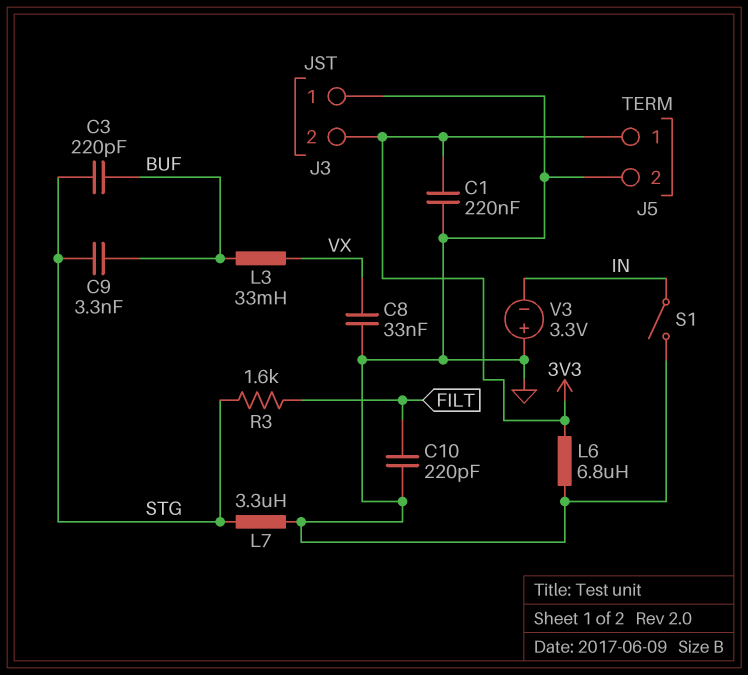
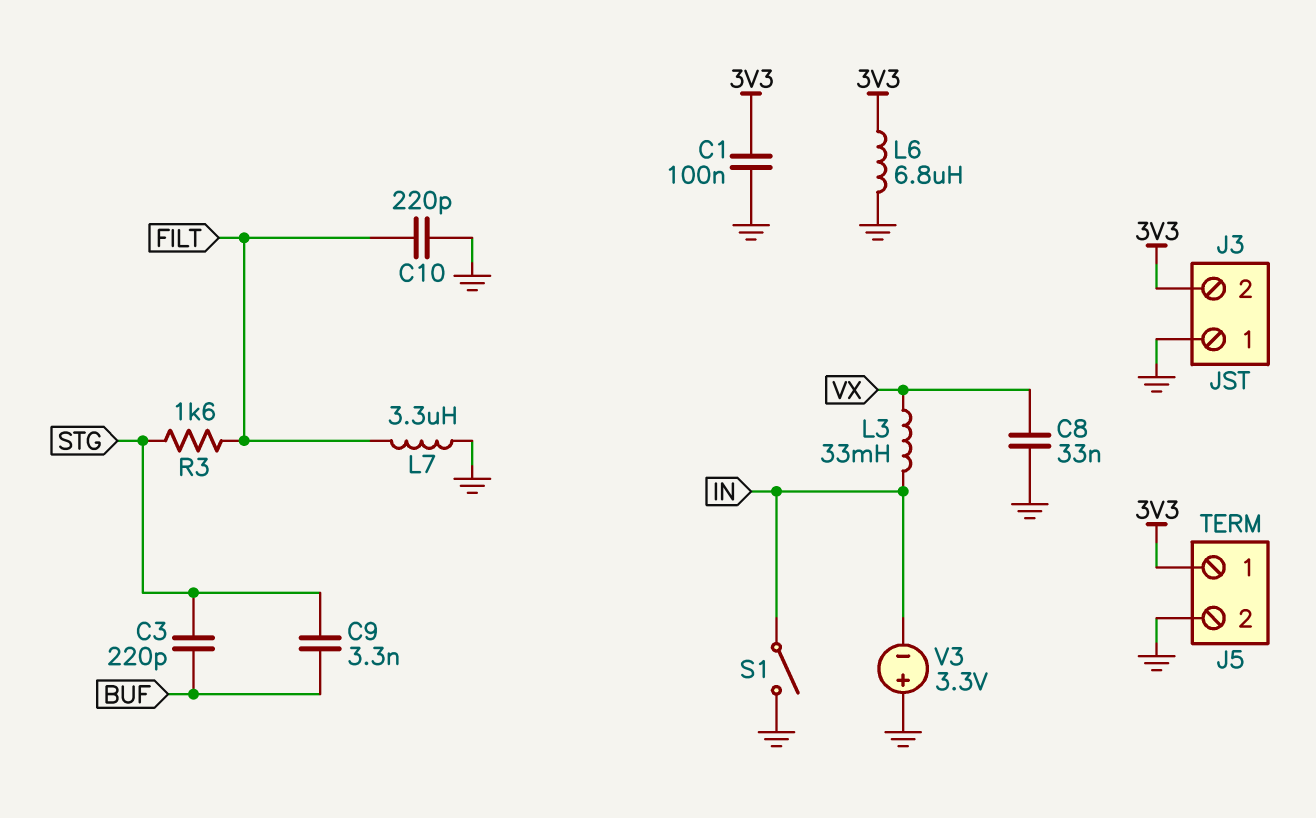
C1: 220nF (3V3, GND) -> 100nF (3V3, GND)
L3: 33mH (BUF, VX) -> 33mH (IN, VX)
L7: 3.3uH (GND, STG) -> 3.3uH (FILT, GND)

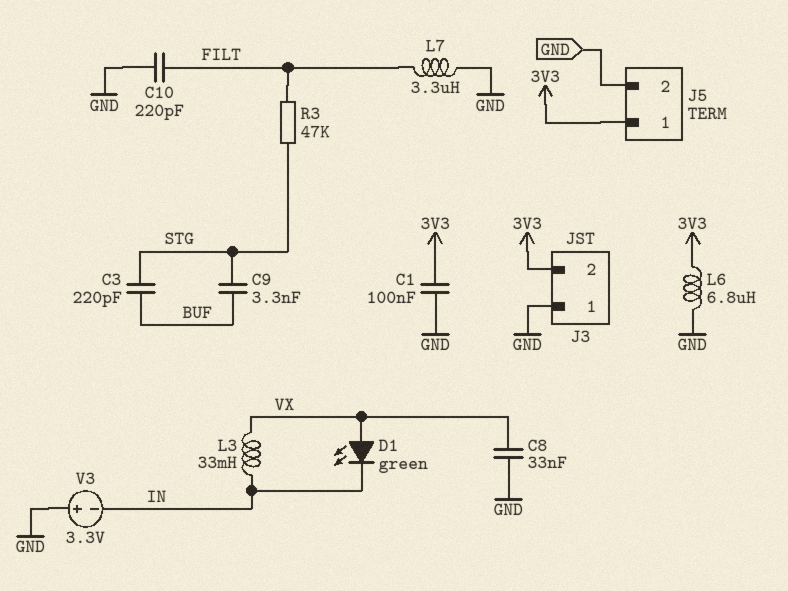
D1: none -> LED green (A VX, K IN)
R3: 1.6k (FILT, STG) -> 47k (FILT, STG)
S1: switch (GND, IN) -> none

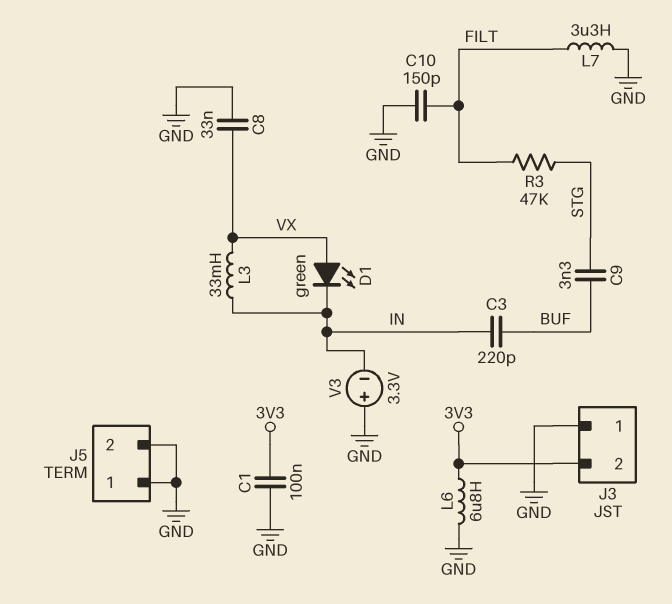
C3: 220pF (BUF, STG) -> 220pF (BUF, IN)
C10: 220pF (FILT, GND) -> 150pF (FILT, GND)
J5 pin 1: 3V3 -> GND

